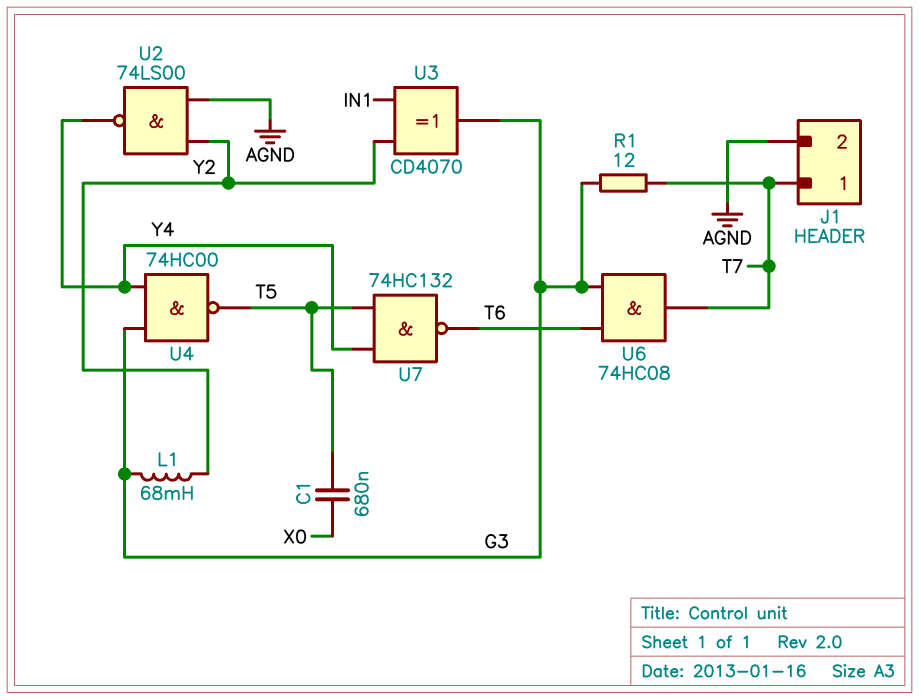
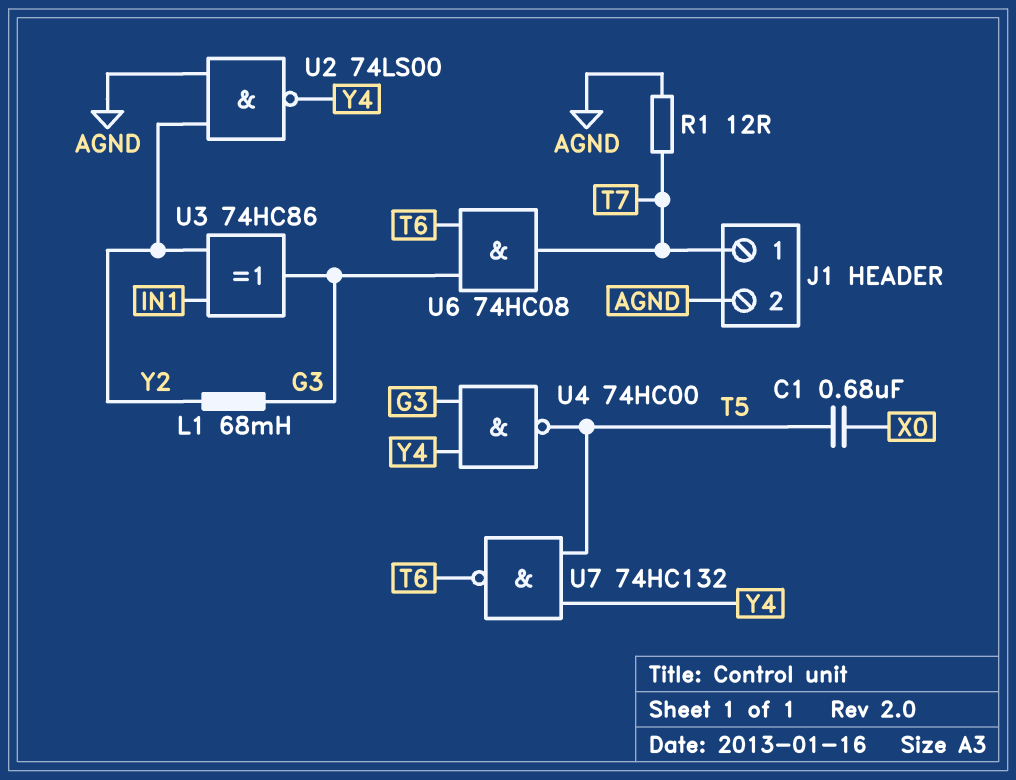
R1: 12 (G3, T7) -> 12 (AGND, T7)
U3: XOR CD4070 (in IN1, in Y2, out G3) -> XOR 74HC86 (in IN1, in Y2, out G3)

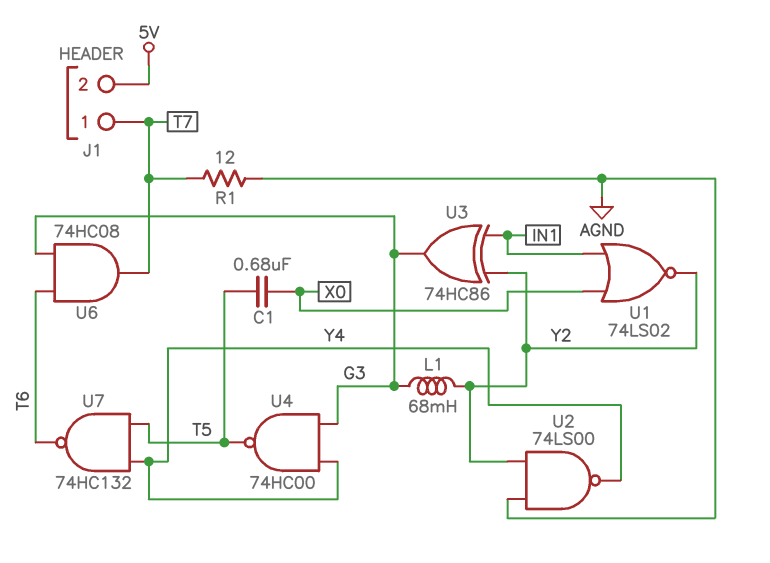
J1 pin 2: AGND -> 5V
U1: none -> NOR 74LS02 (in IN1, in X0, out Y2)

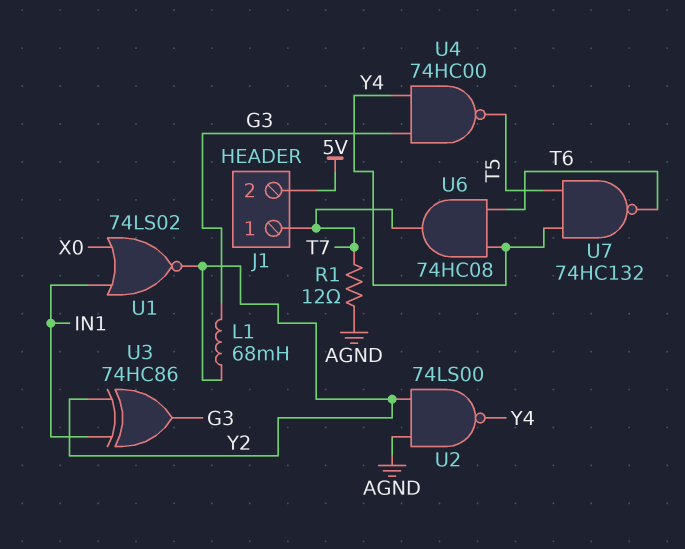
C1: 680nF (T5, X0) -> none
U6: AND 74HC08 (in G3, in T6, out T7) -> AND 74HC08 (in T6, in Y4, out T7)

